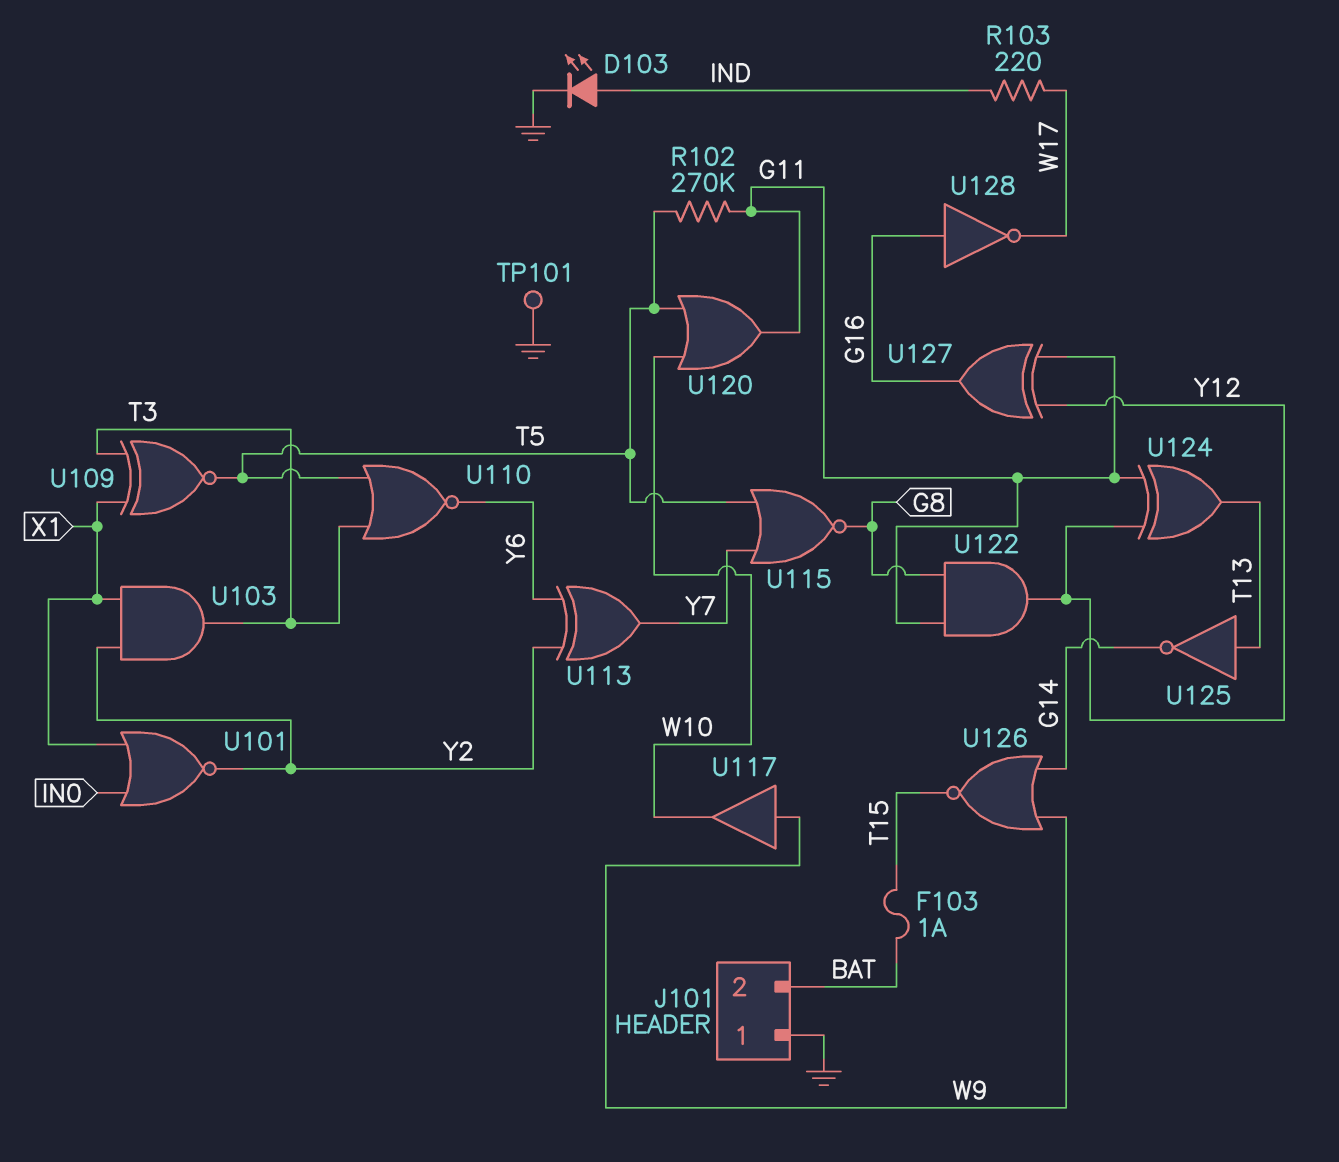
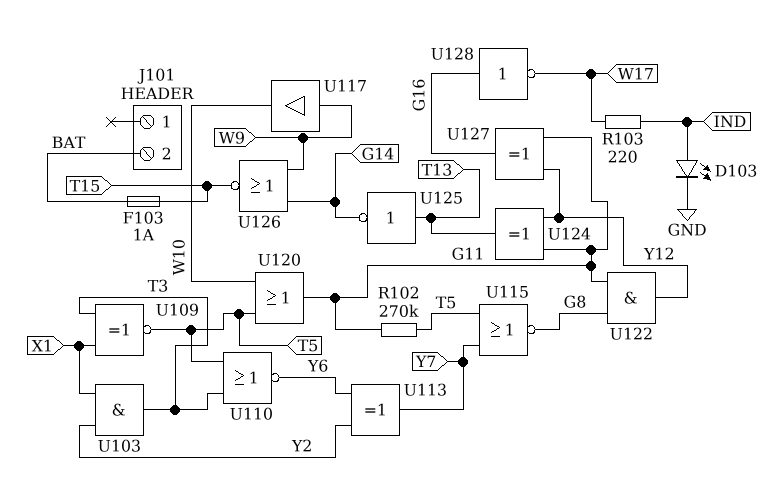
J101 pin 1: GND -> none
TP101: test point (GND) -> none
U101: NOR (in IN0, in X1, out Y2) -> none

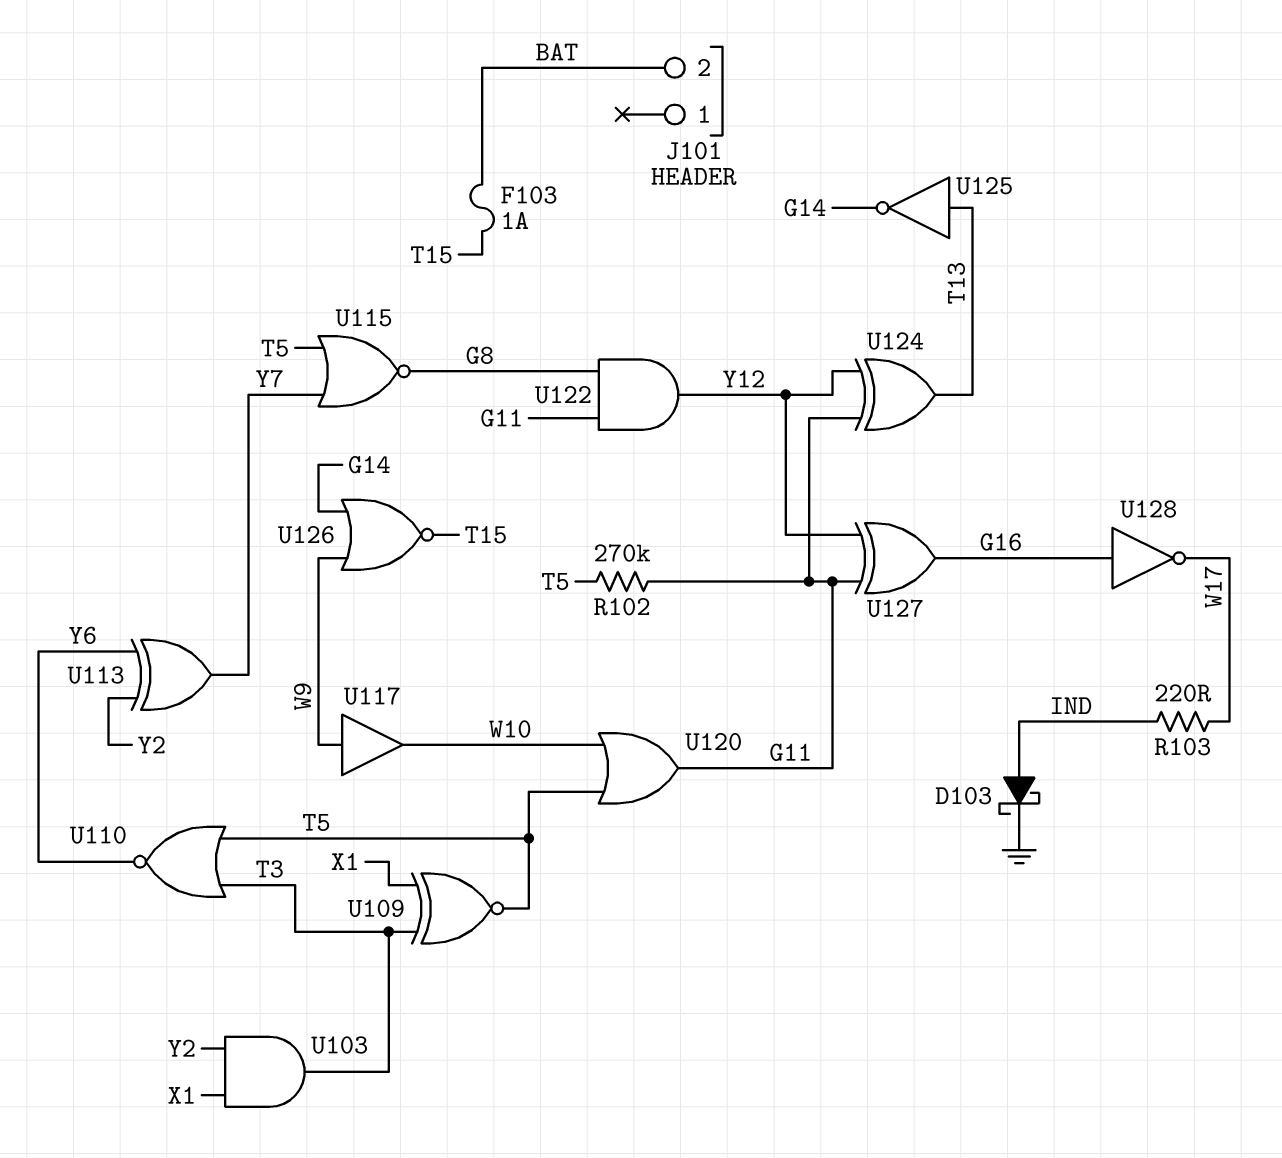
D103: LED (A IND, K GND) -> schottky (A IND, K GND)

